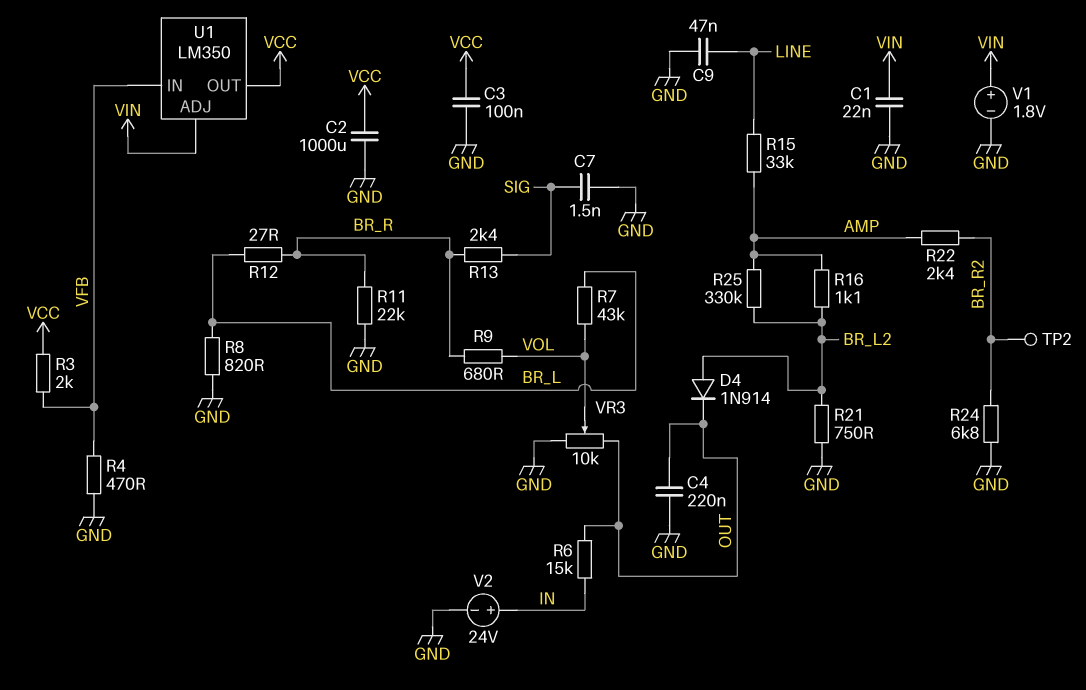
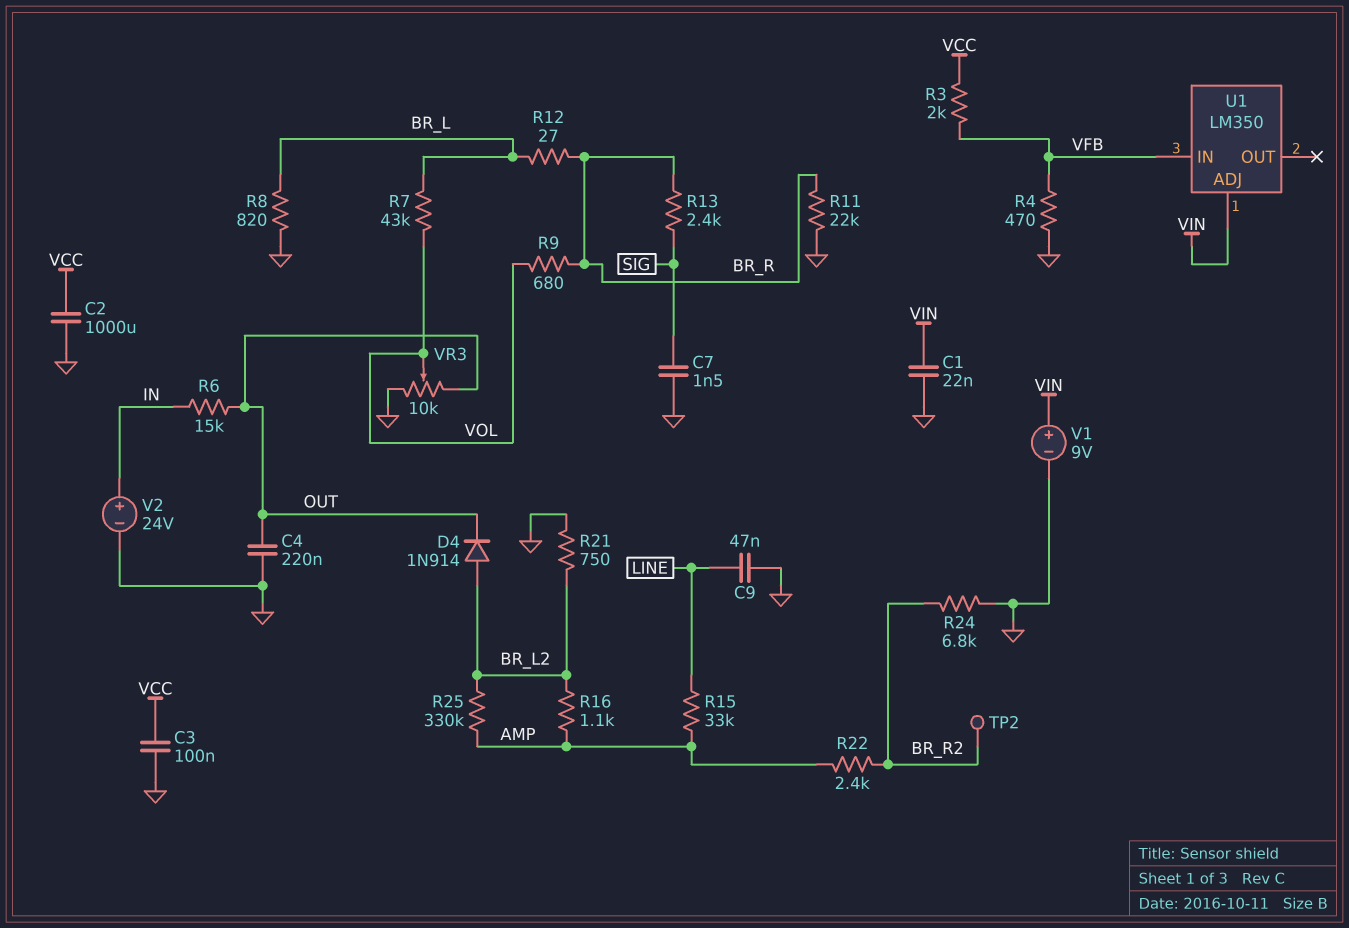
U1 pin OUT: VCC -> none
V1: 1.8V (plus VIN, minus GND) -> 9V (plus VIN, minus GND)

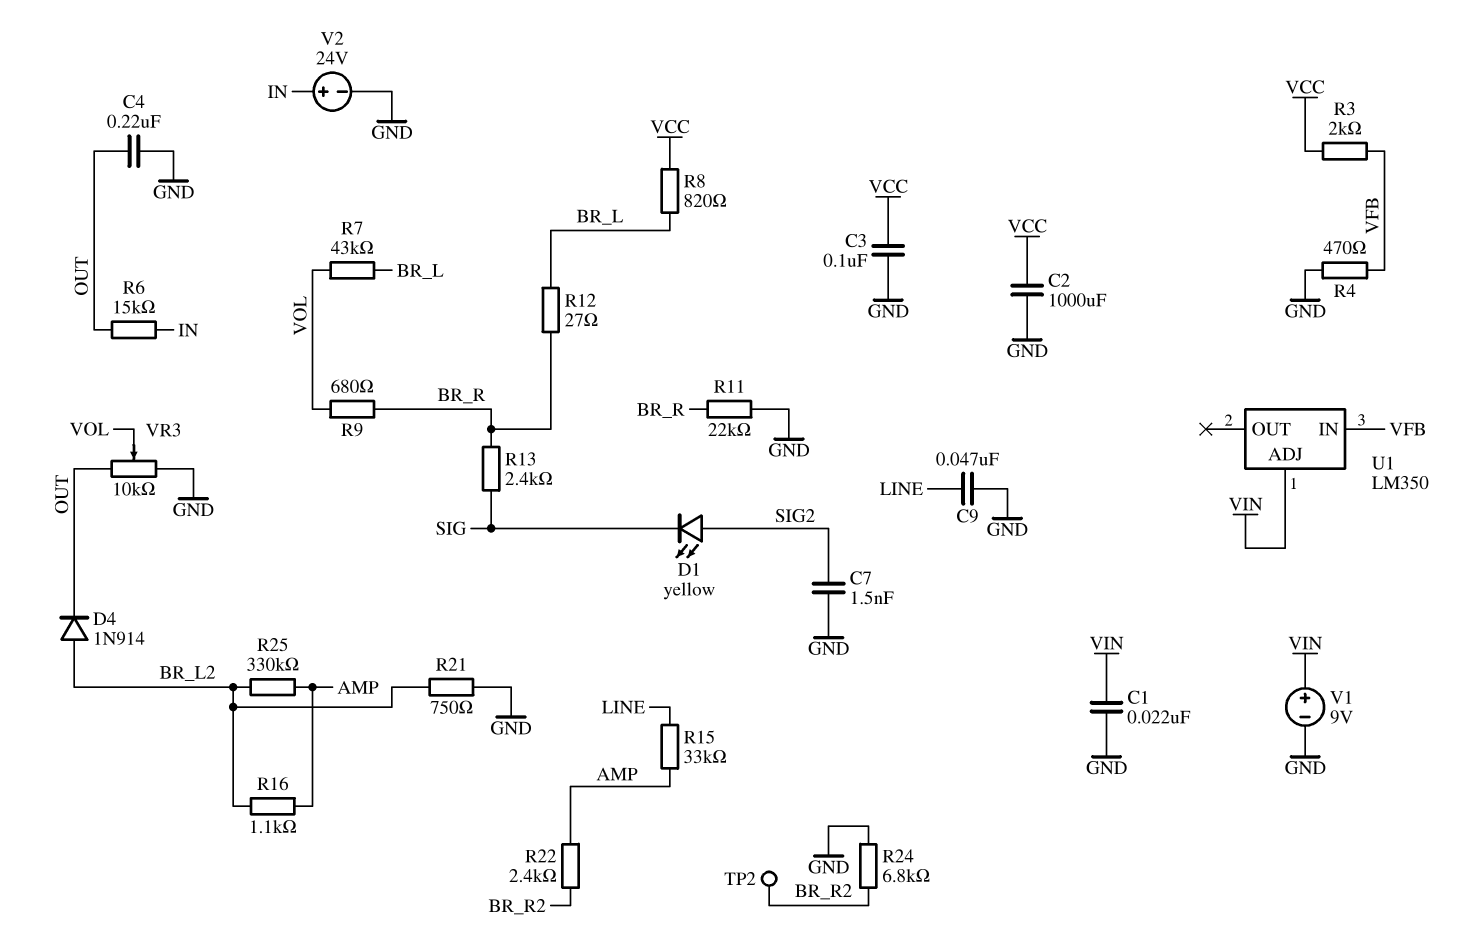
C7: 1.5nF (GND, SIG) -> 1.5nF (GND, SIG2)
D1: none -> LED yellow (A SIG2, K SIG)
R8: 820 (BR_L, GND) -> 820 (BR_L, VCC)

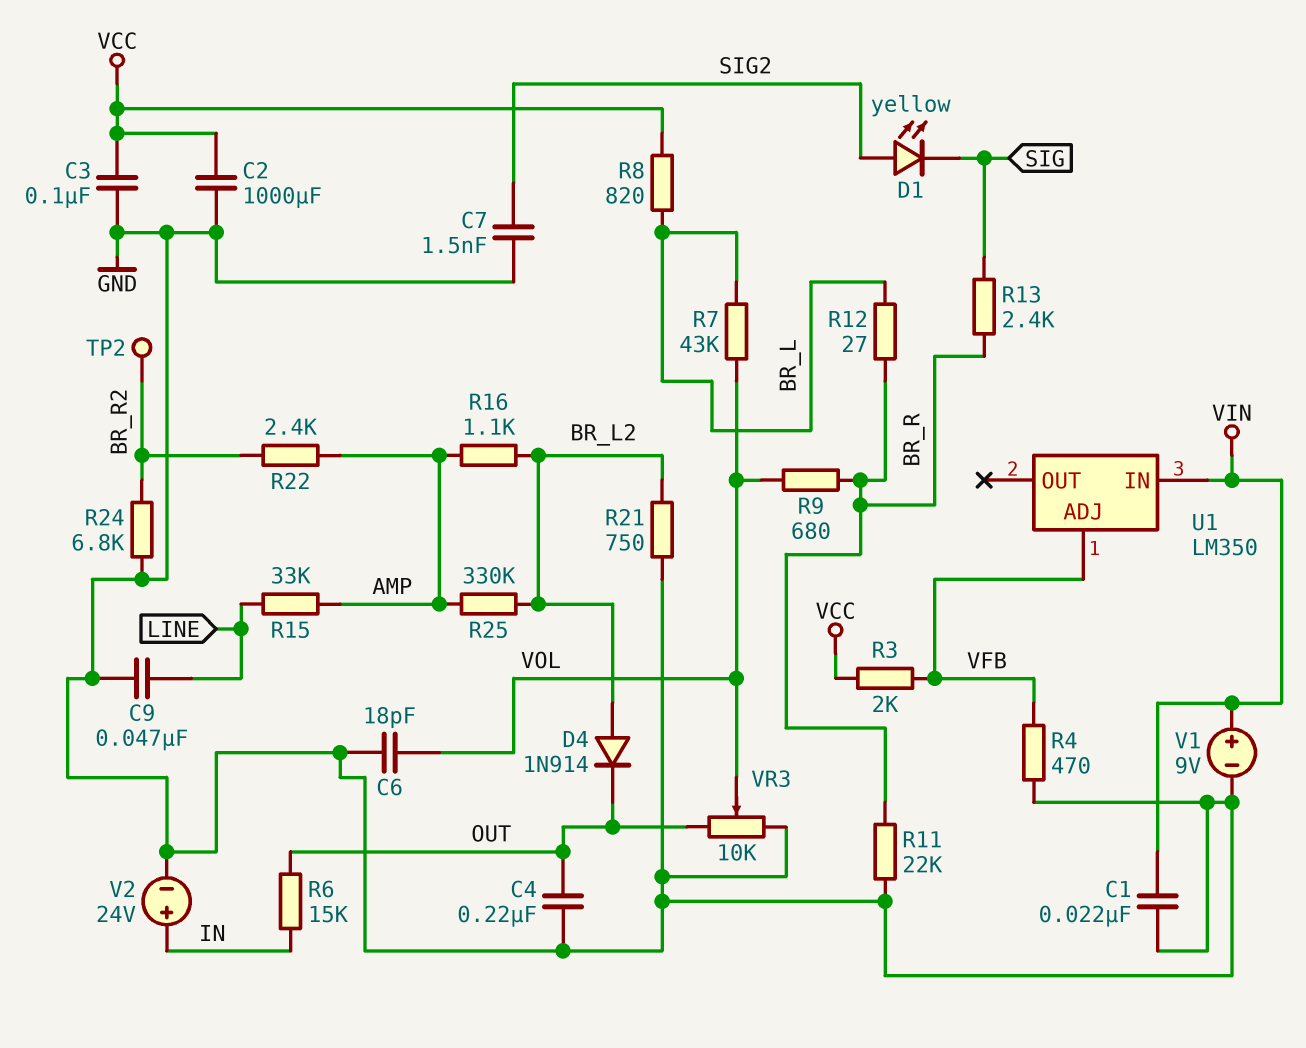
C6: none -> 18pF (GND, VOL)
U1 pin ADJ: VIN -> VFB
U1 pin IN: VFB -> VIN

